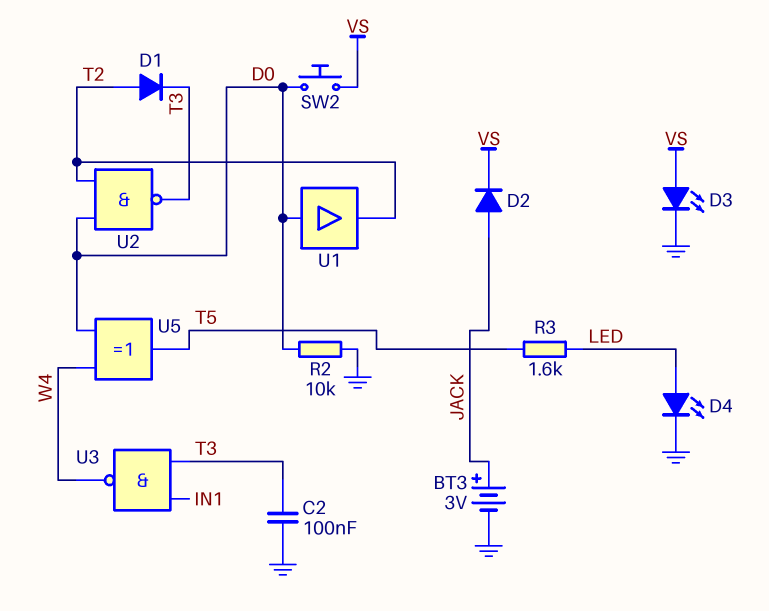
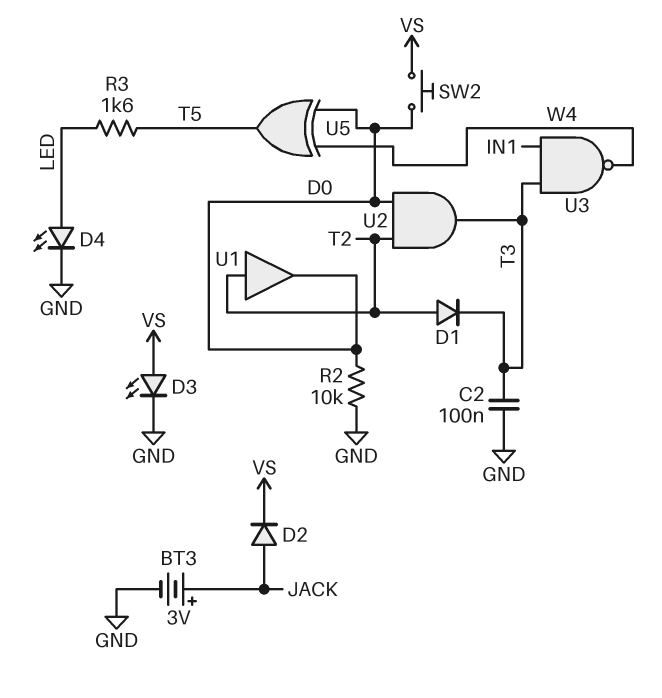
U1: buffer (in D0, out T2) -> buffer (in T2, out D0)
U2: NAND (in D0, in T2, out T3) -> AND (in D0, in T2, out T3)

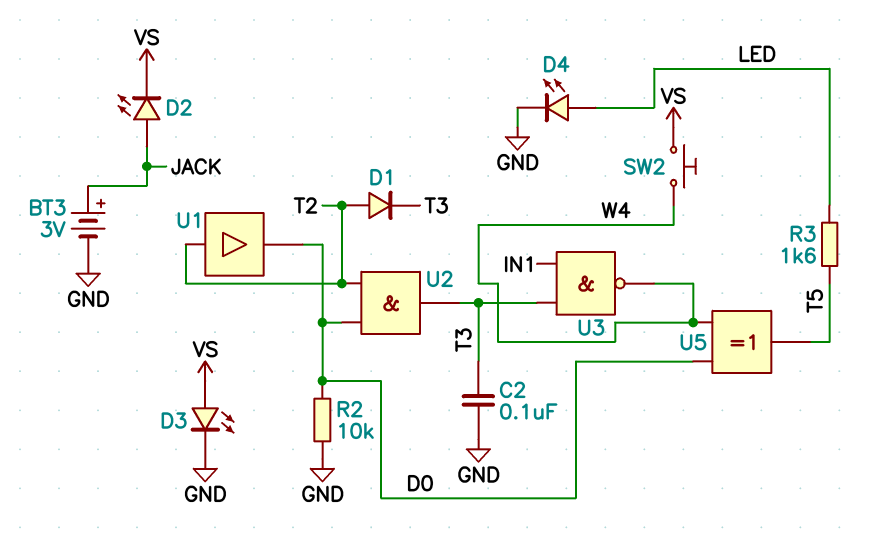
D2: diode (A JACK, K VS) -> LED (A JACK, K VS)
SW2: button (D0, VS) -> button (VS, W4)

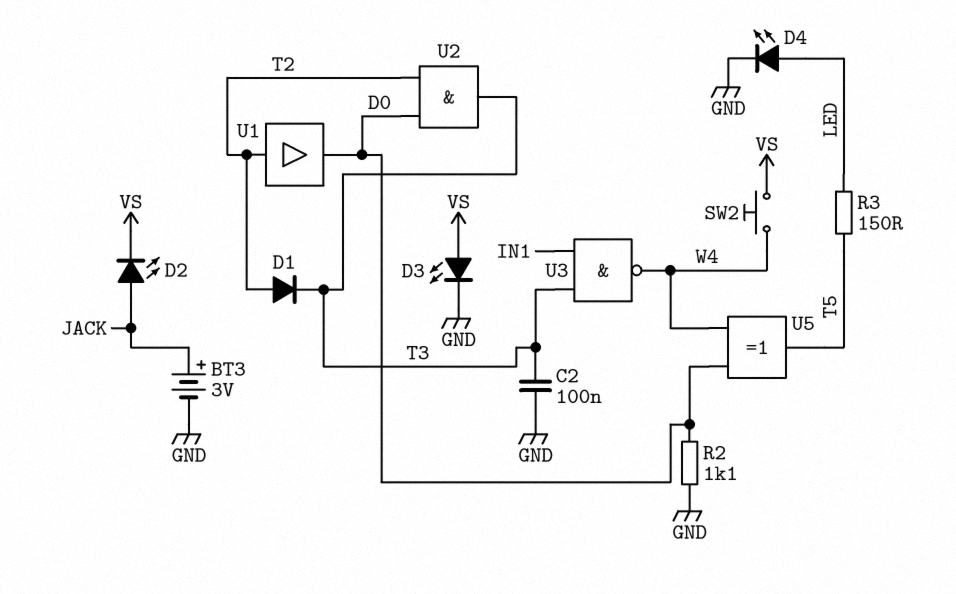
R2: 10k (D0, GND) -> 1.1k (D0, GND)
R3: 1.6k (LED, T5) -> 150 (LED, T5)

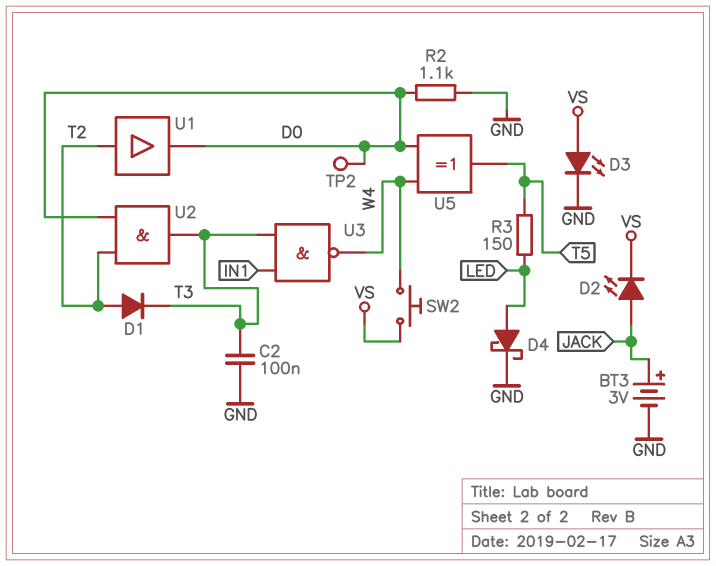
D4: LED (A LED, K GND) -> schottky (A LED, K GND)
TP2: none -> test point (D0)

